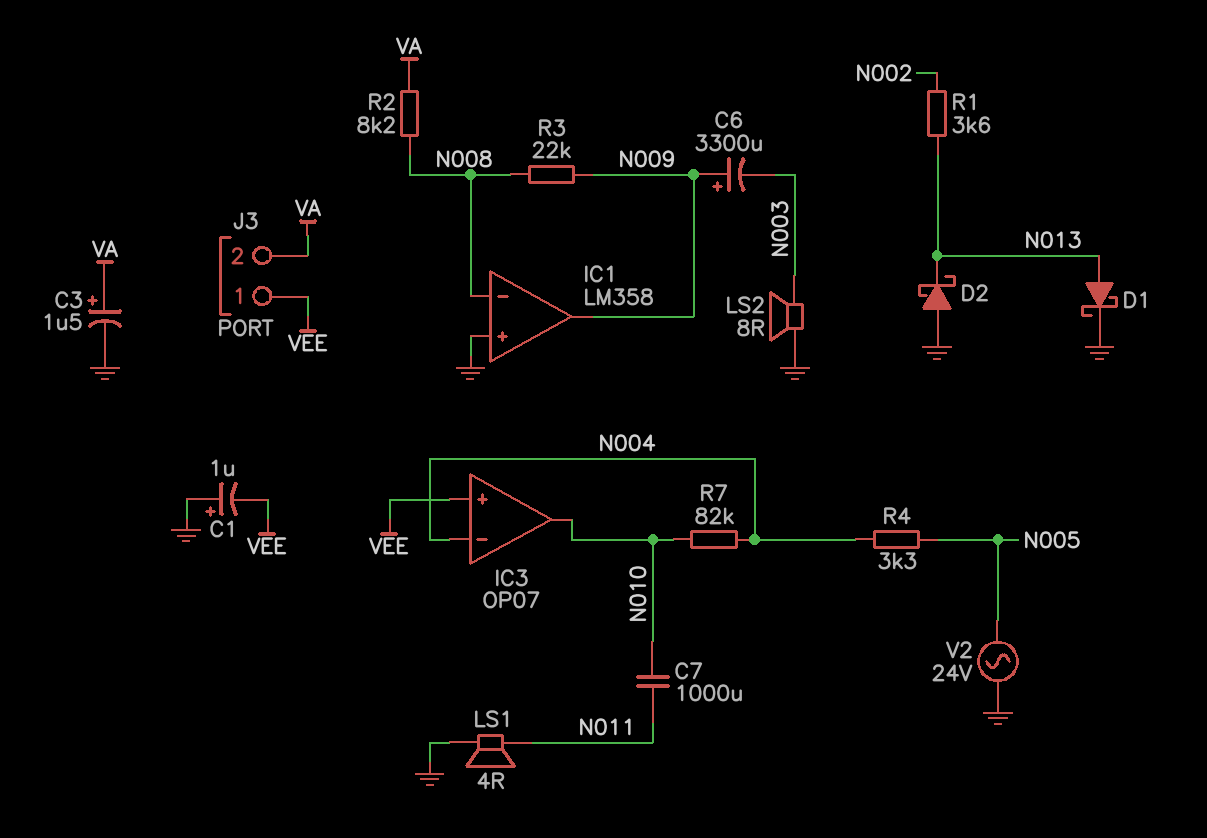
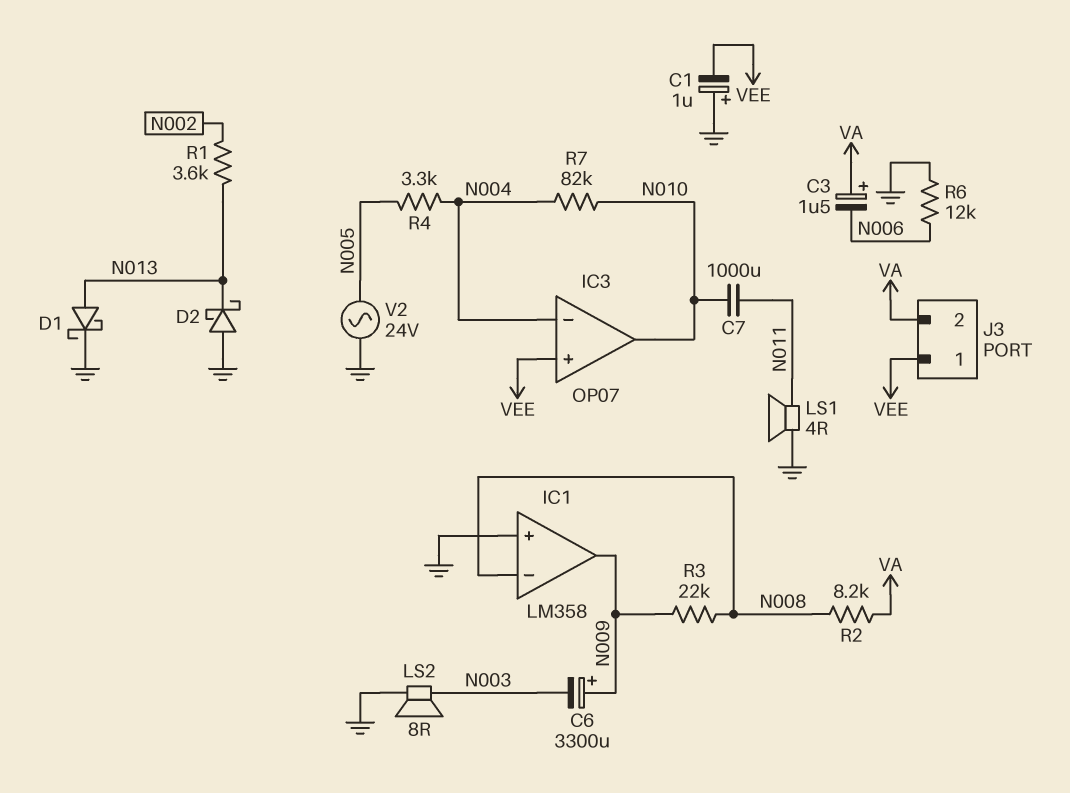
C3: 1.5uF (plus VA, minus GND) -> 1.5uF (plus VA, minus N006)
R6: none -> 12k (GND, N006)

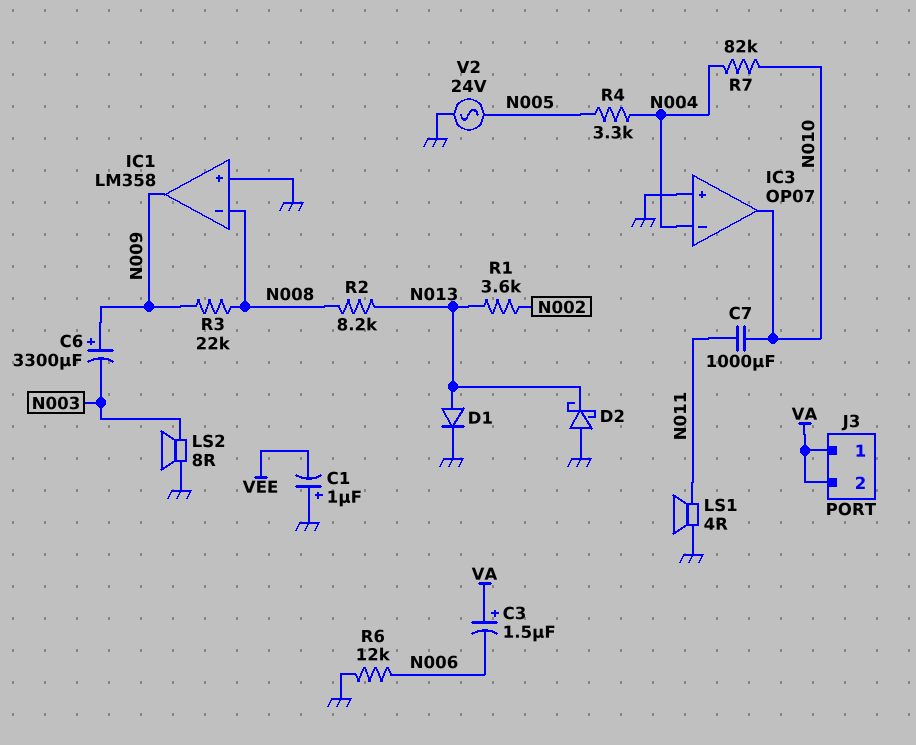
D1: schottky (A N013, K GND) -> diode (A N013, K GND)
IC3 pin in+: VEE -> GND
J3 pin 1: VEE -> VA
R2: 8.2k (N008, VA) -> 8.2k (N008, N013)

